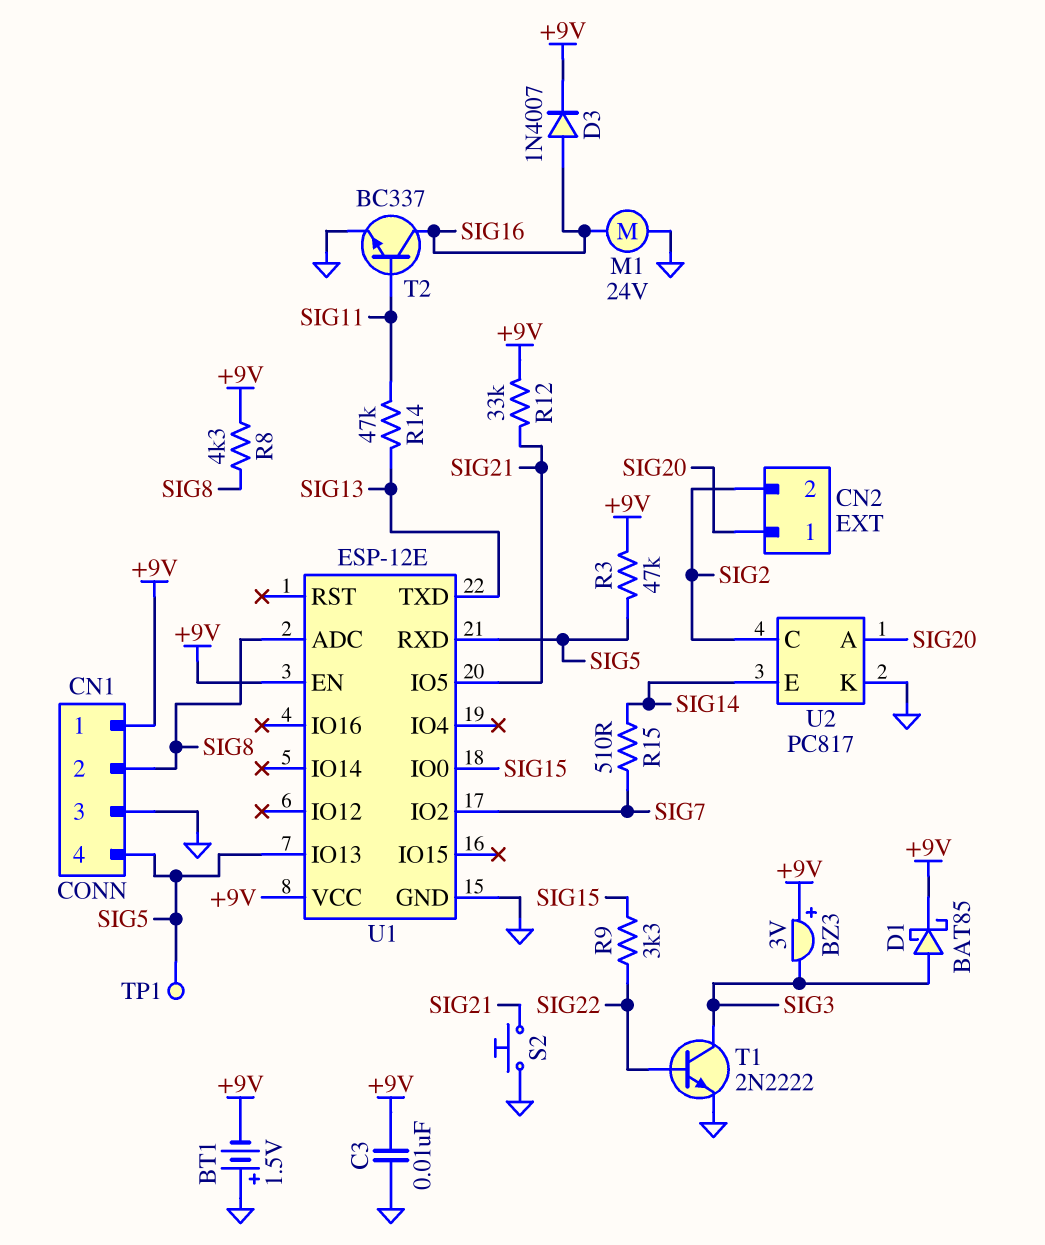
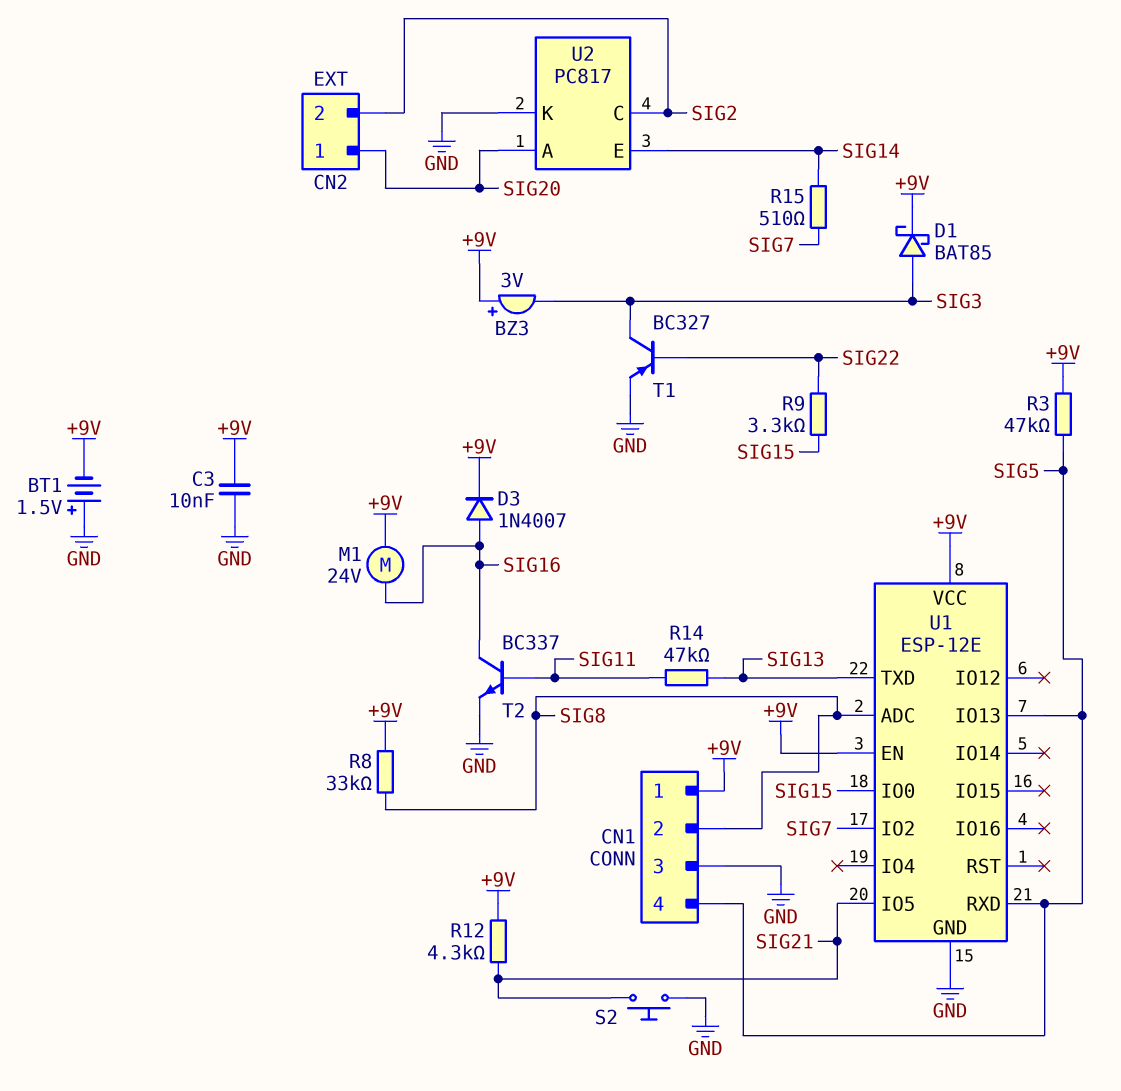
M1: motor 24V (GND, SIG16) -> motor 24V (+9V, SIG16)
R8: 4.3k (+9V, SIG8) -> 33k (+9V, SIG8)
R12: 33k (+9V, SIG21) -> 4.3k (+9V, SIG21)
T1: NPN 2N2222 (B SIG22, C SIG3, E GND) -> PNP BC327 (B SIG22, C SIG3, E GND)
TP1: test point (SIG5) -> none

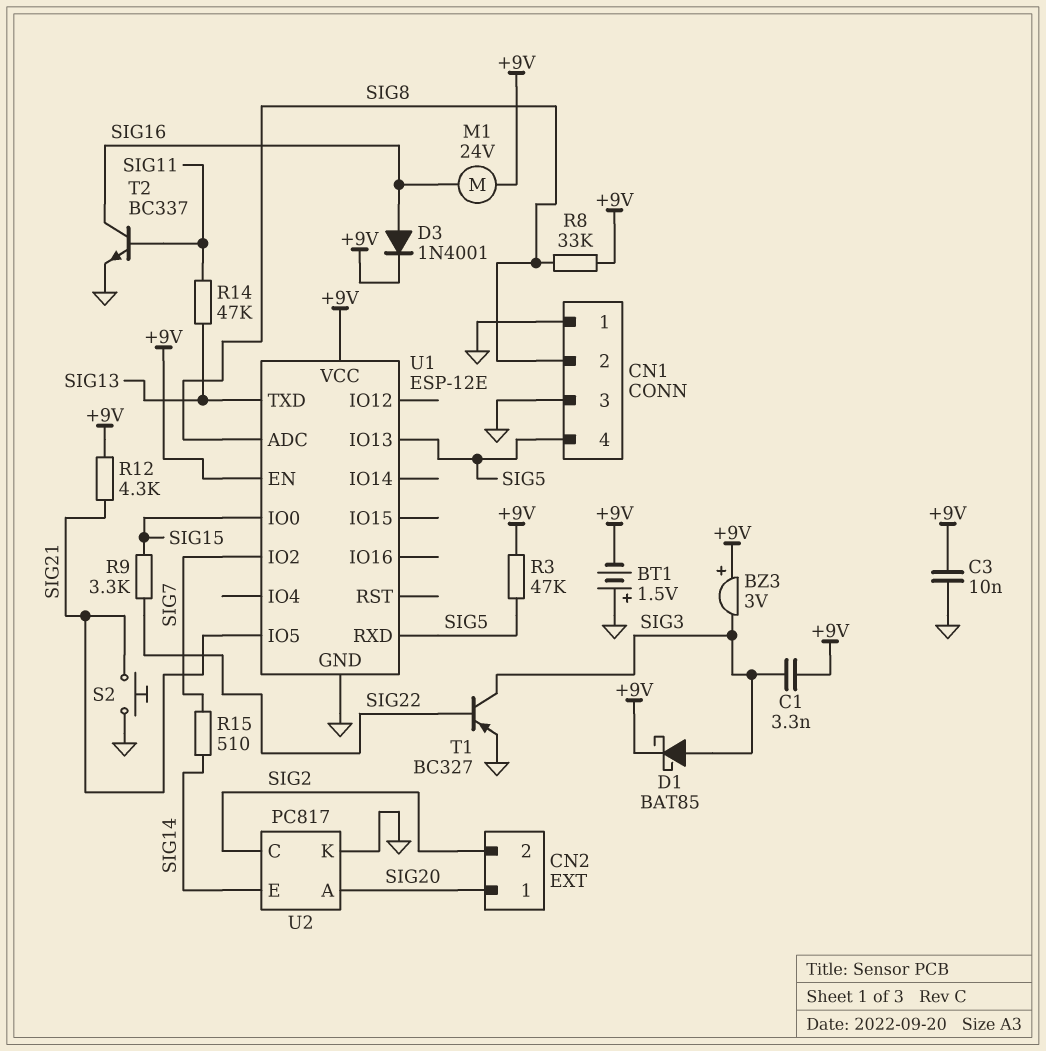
C1: none -> 3.3nF (+9V, SIG3)
CN1 pin 1: +9V -> GND
D3: diode 1N4007 (A SIG16, K +9V) -> diode 1N4001 (A SIG16, K +9V)

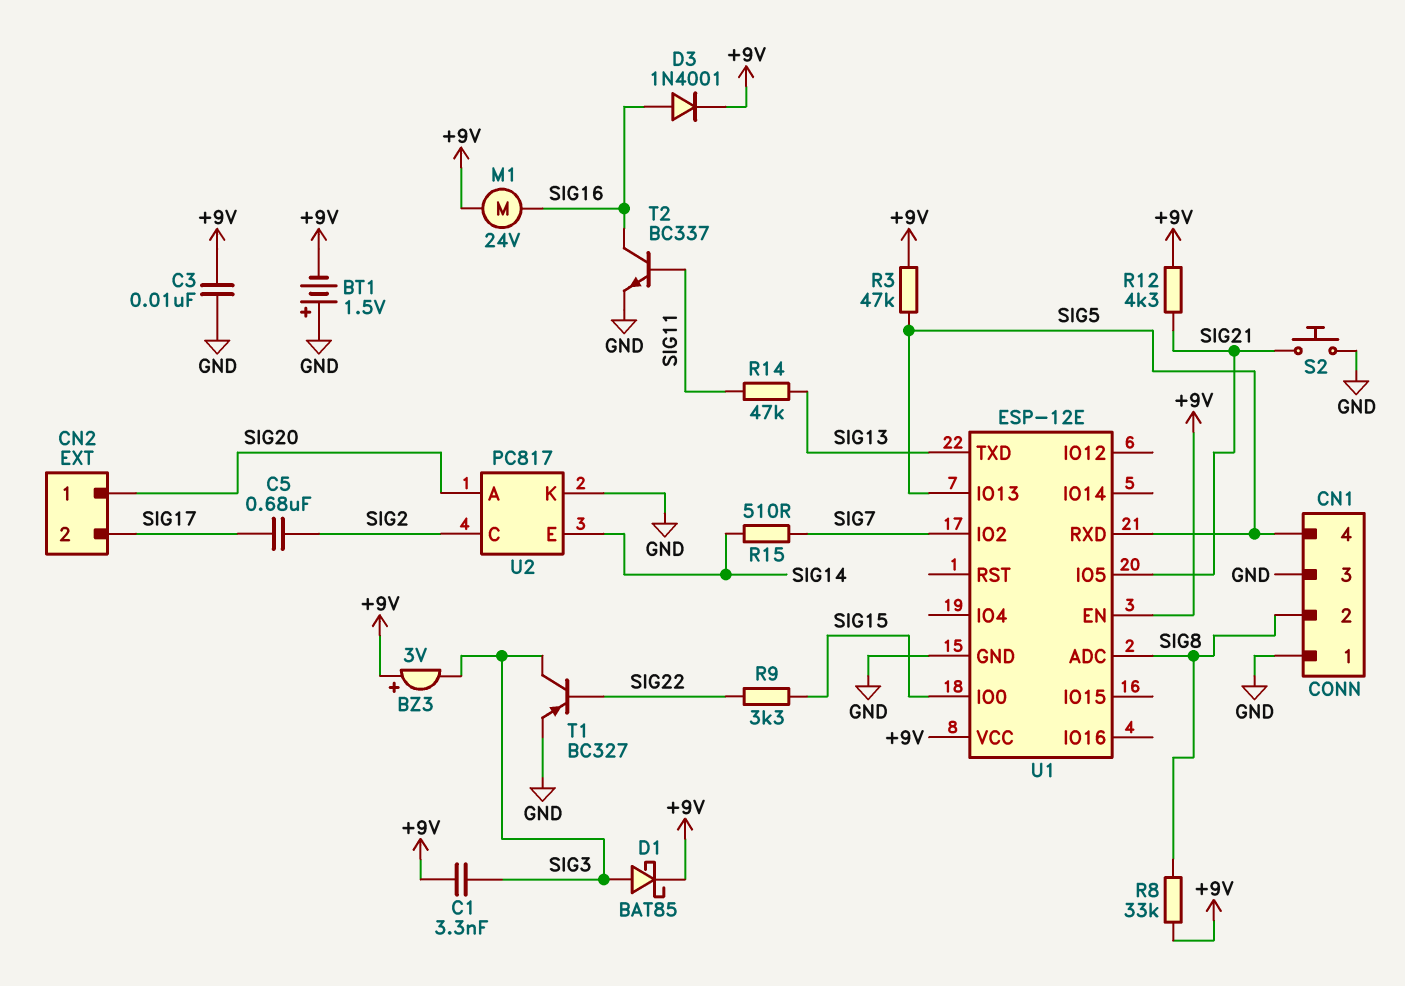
C5: none -> 680nF (SIG2, SIG17)
CN2 pin 2: SIG2 -> SIG17

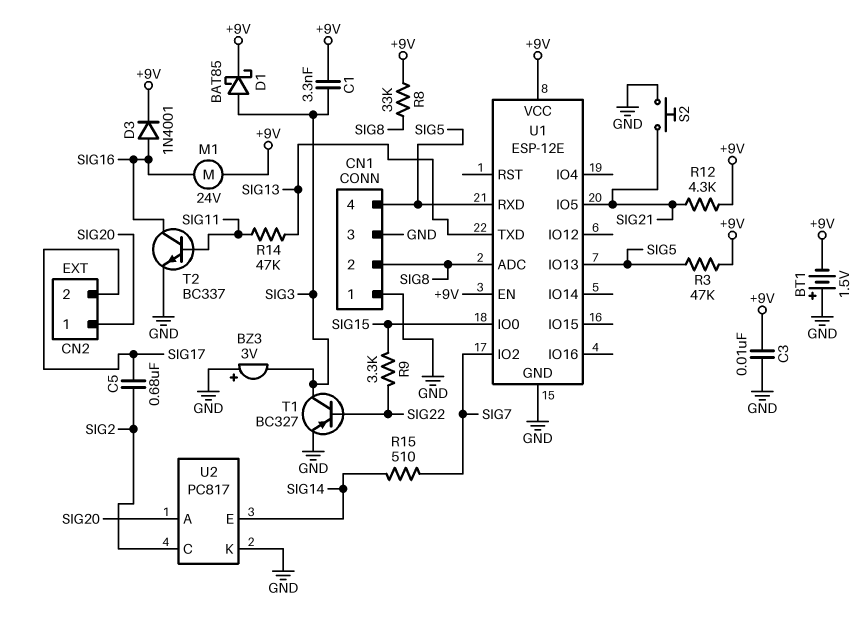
BZ3: buzzer 3V (plus +9V, minus SIG3) -> buzzer 3V (plus GND, minus SIG3)

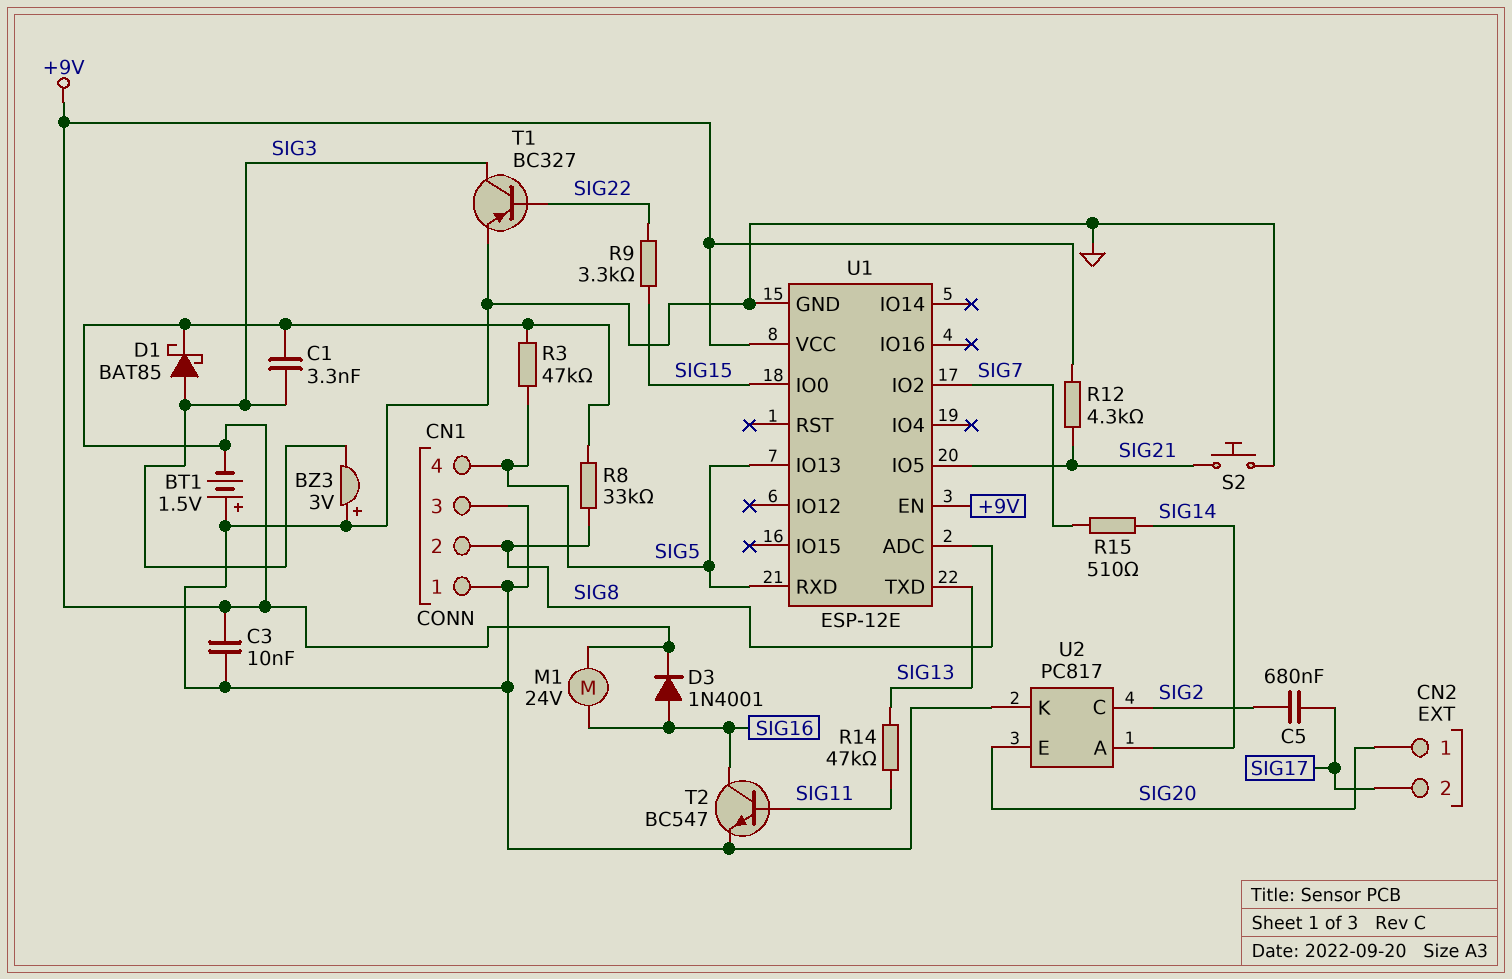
T2: NPN BC337 (B SIG11, C SIG16, E GND) -> NPN BC547 (B SIG11, C SIG16, E GND)
U2 pin A: SIG20 -> SIG14
U2 pin E: SIG14 -> SIG20

